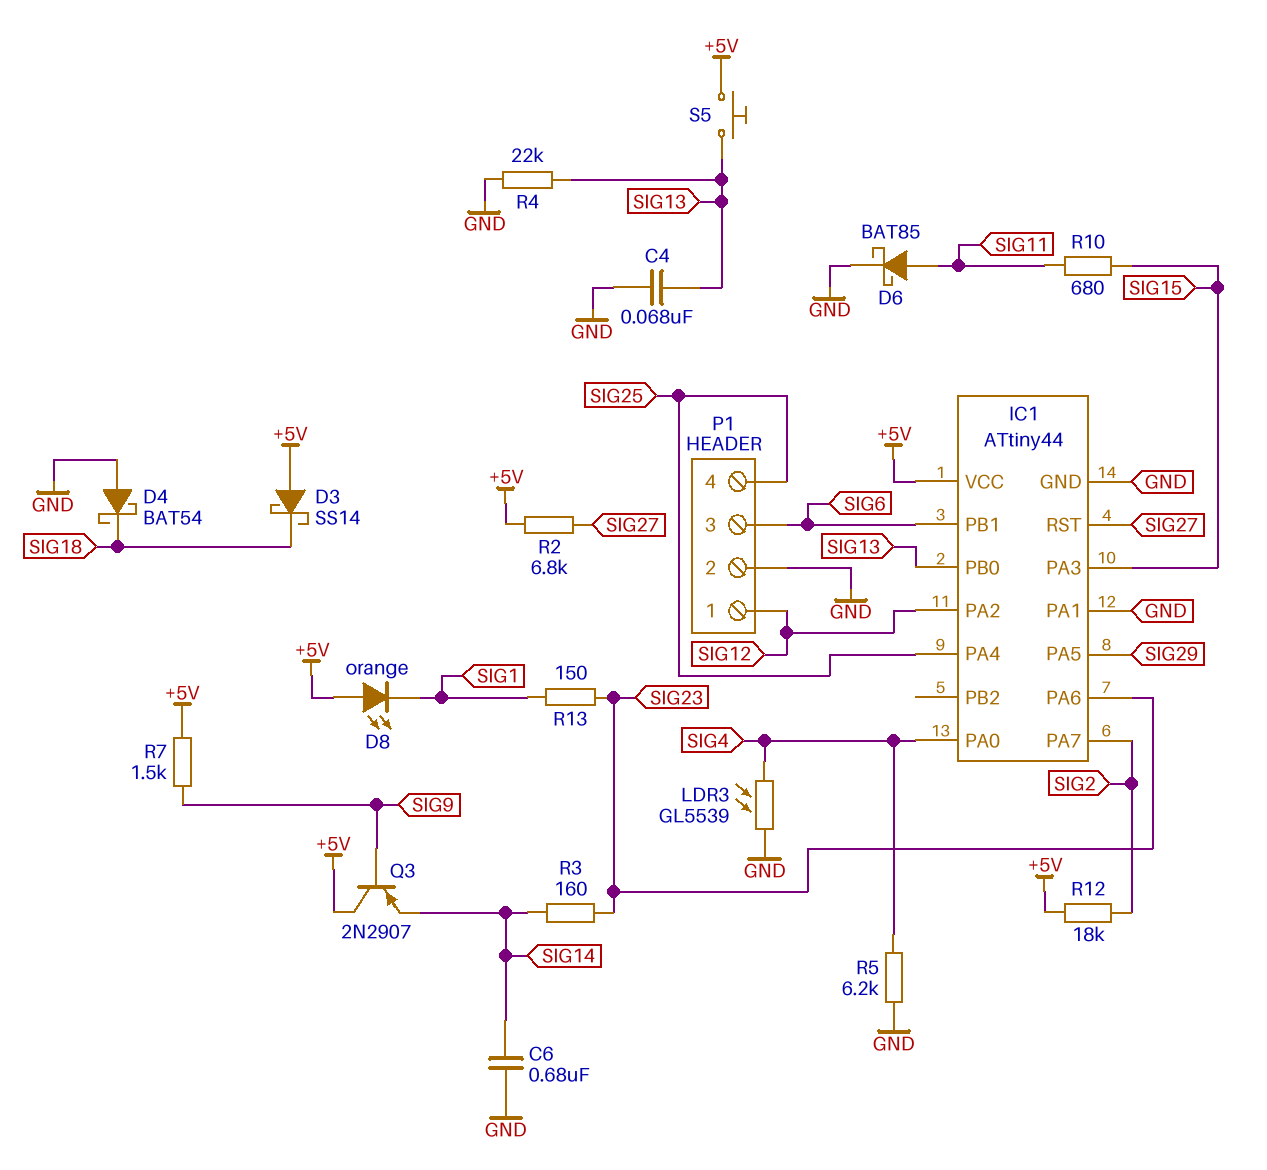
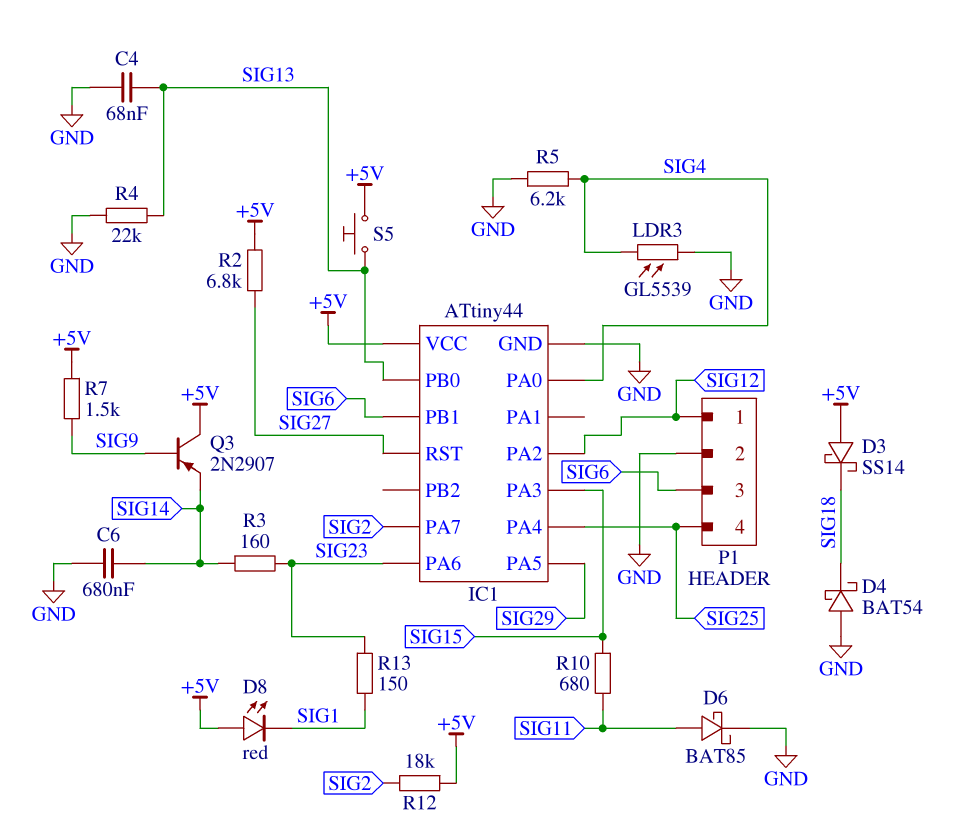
D8: LED orange (A +5V, K SIG1) -> LED red (A +5V, K SIG1)
IC1 pin PA1: GND -> none

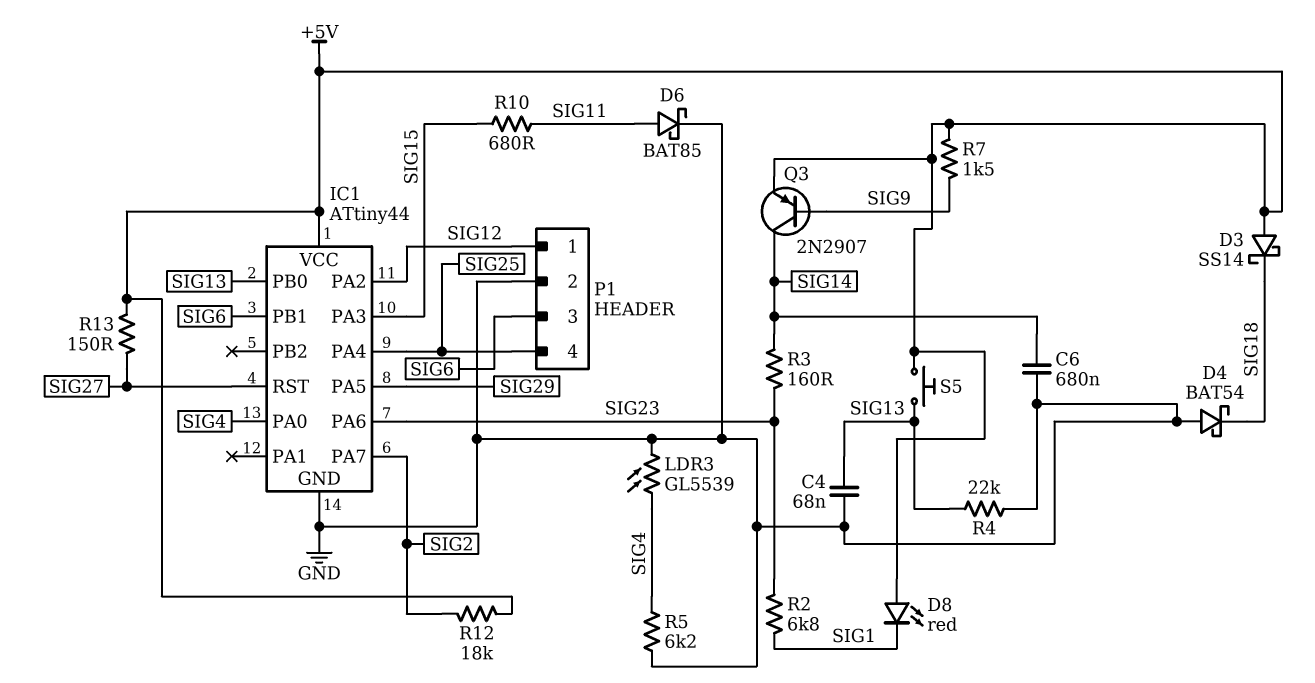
Q3: PNP 2N2907 (B SIG9, C +5V, E SIG14) -> PNP 2N2907 (B SIG9, C SIG14, E +5V)
R2: 6.8k (+5V, SIG27) -> 6.8k (SIG1, SIG23)
R13: 150 (SIG1, SIG23) -> 150 (+5V, SIG27)

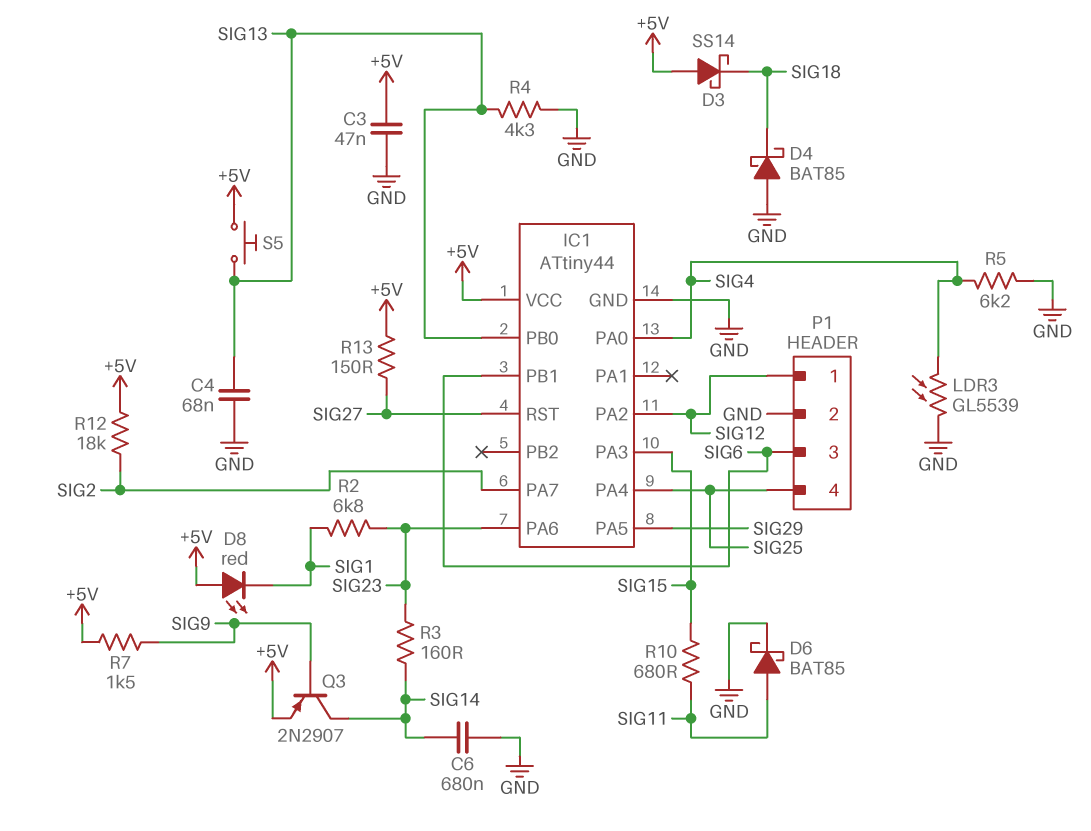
C3: none -> 47nF (+5V, GND)
D4: schottky BAT54 (A GND, K SIG18) -> schottky BAT85 (A GND, K SIG18)
R4: 22k (GND, SIG13) -> 4.3k (GND, SIG13)

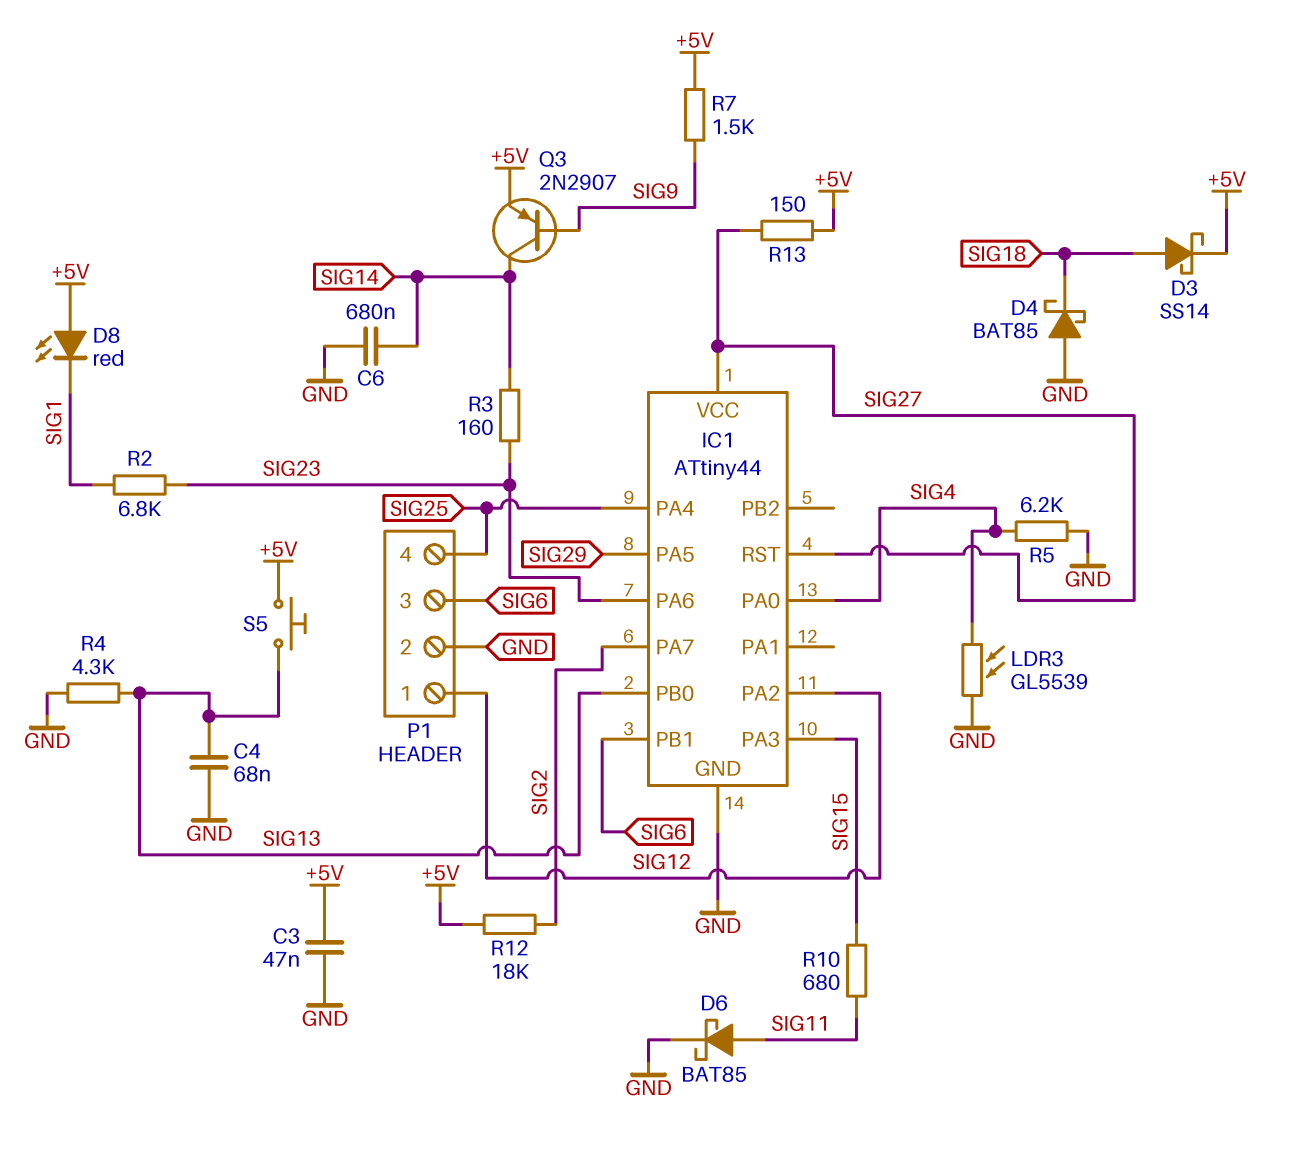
D3: schottky SS14 (A +5V, K SIG18) -> schottky SS14 (A SIG18, K +5V)
IC1 pin VCC: +5V -> SIG27

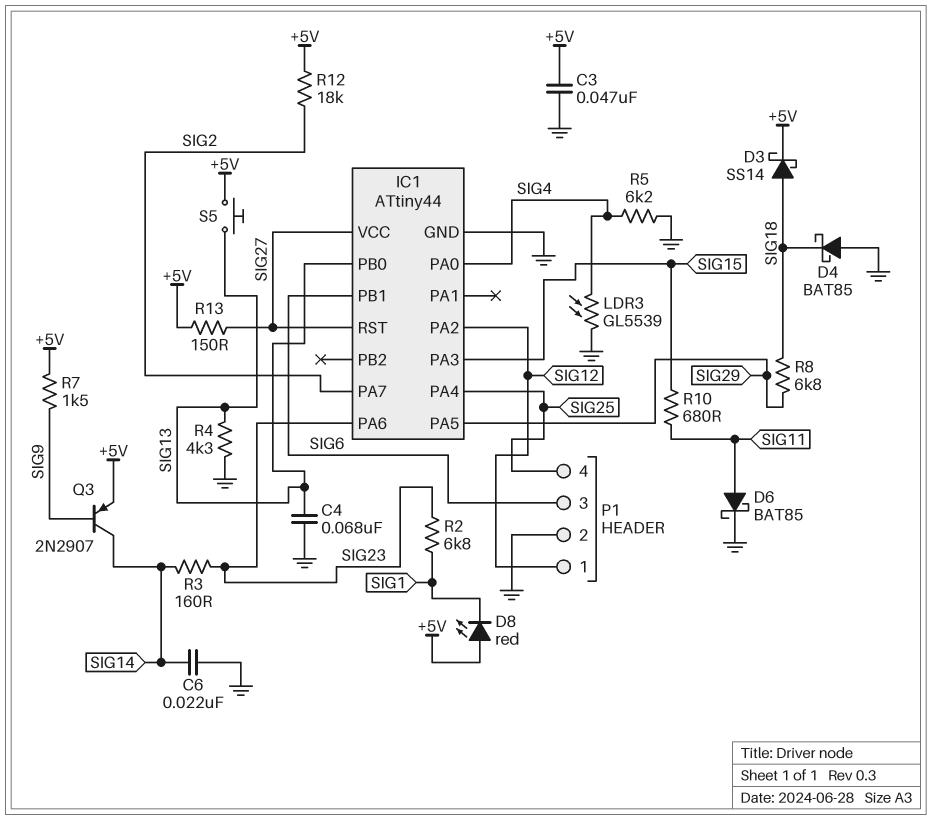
C6: 680nF (GND, SIG14) -> 22nF (GND, SIG14)
R8: none -> 6.8k (SIG18, SIG29)

